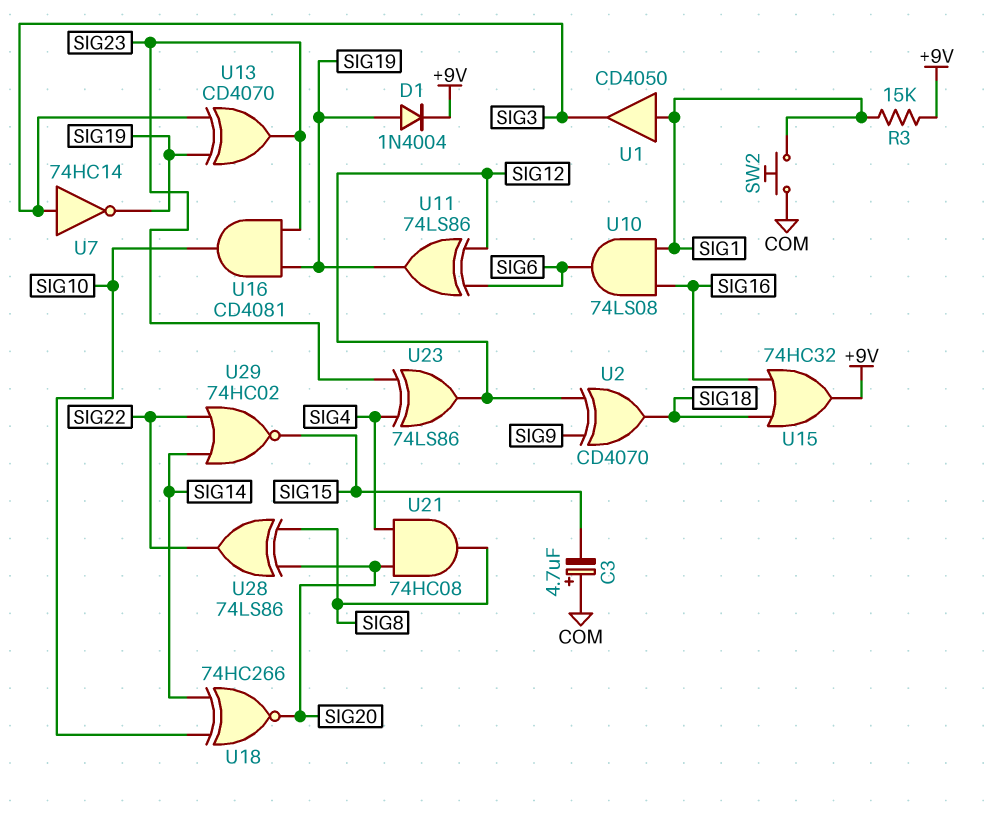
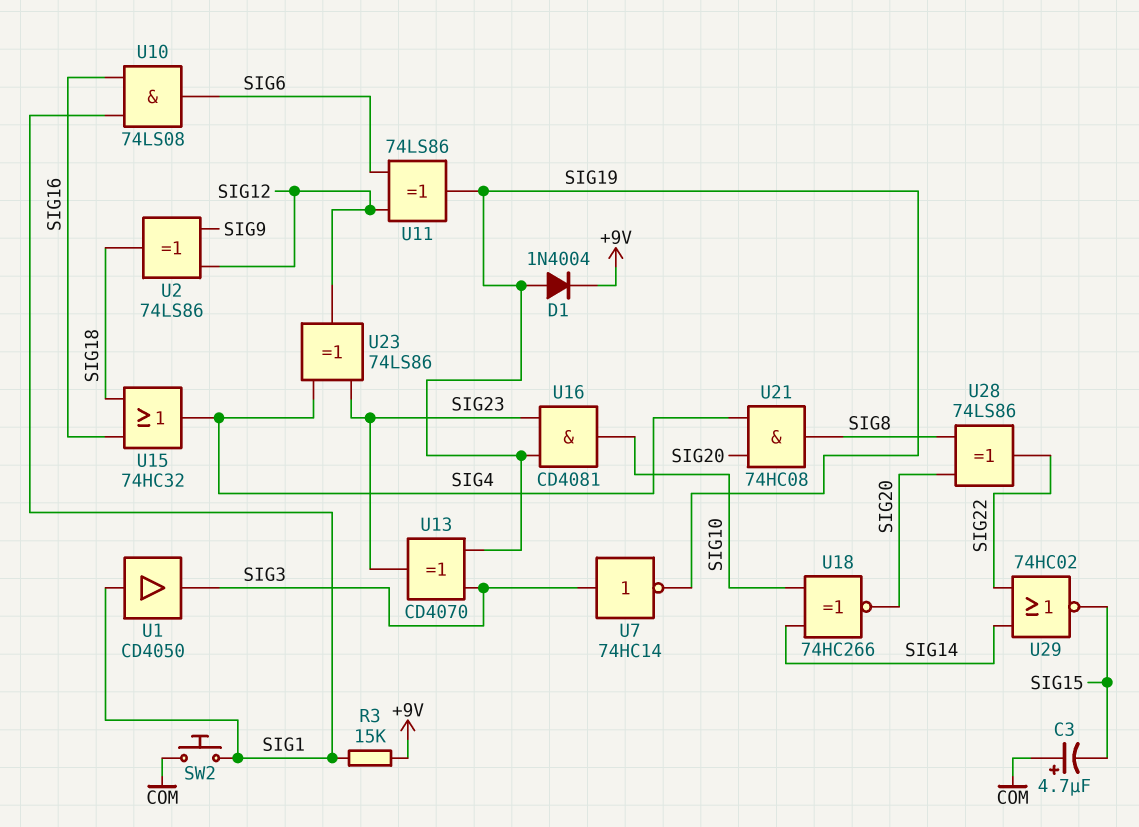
U2: XOR CD4070 (in SIG9, in SIG12, out SIG18) -> XOR 74LS86 (in SIG9, in SIG12, out SIG18)
U15: OR 74HC32 (in SIG16, in SIG18, out +9V) -> OR 74HC32 (in SIG16, in SIG18, out SIG4)

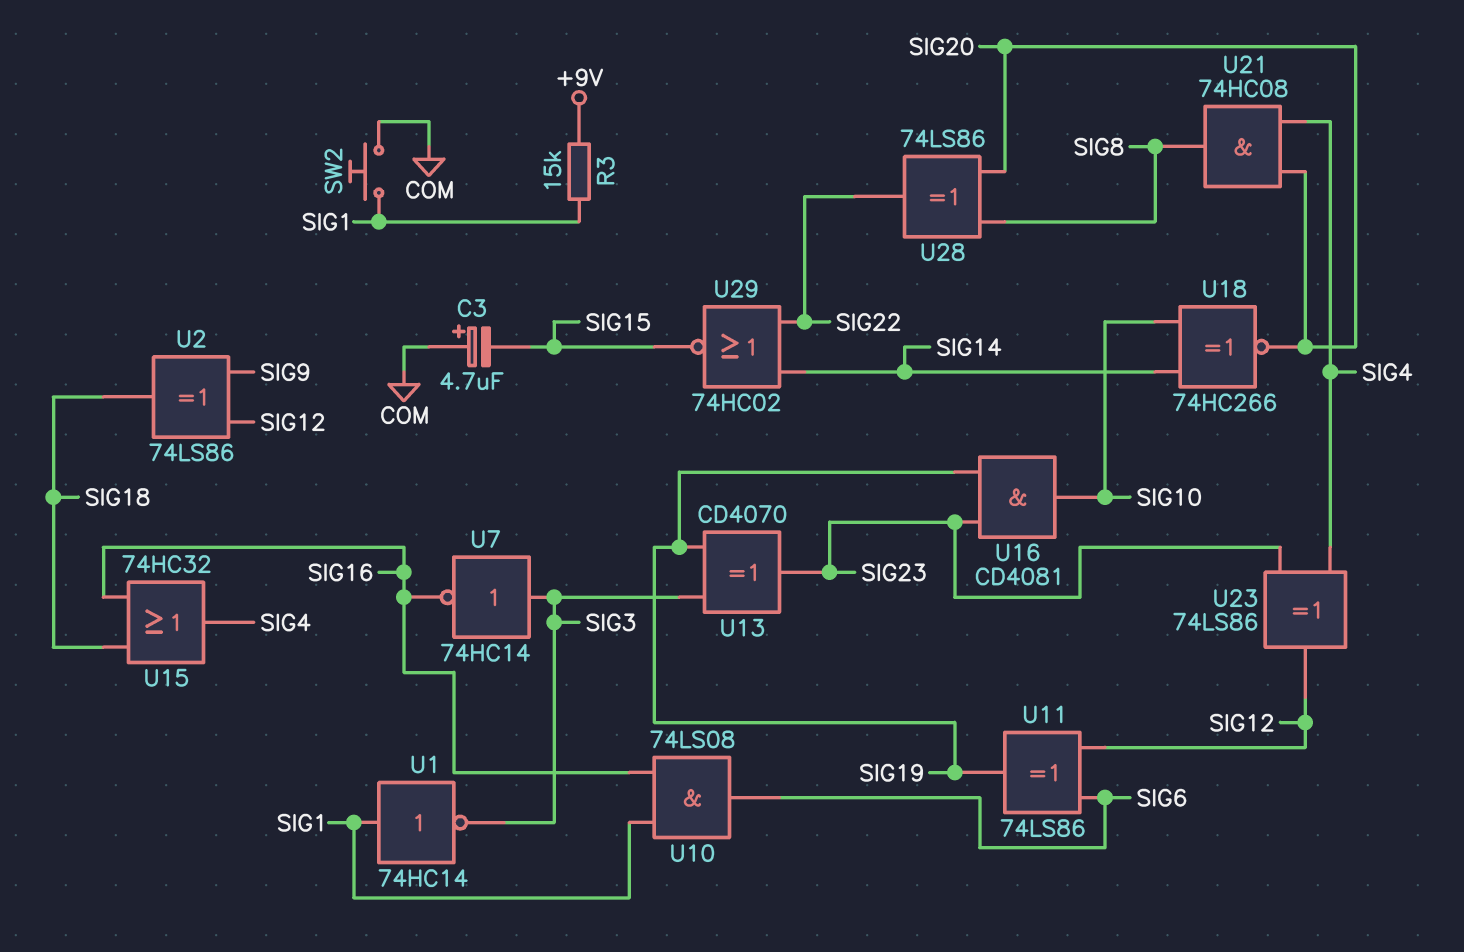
D1: diode 1N4004 (A SIG19, K +9V) -> none
U1: buffer CD4050 (in SIG1, out SIG3) -> NOT 74HC14 (in SIG1, out SIG3)
U7: NOT 74HC14 (in SIG3, out SIG19) -> NOT 74HC14 (in SIG3, out SIG16)

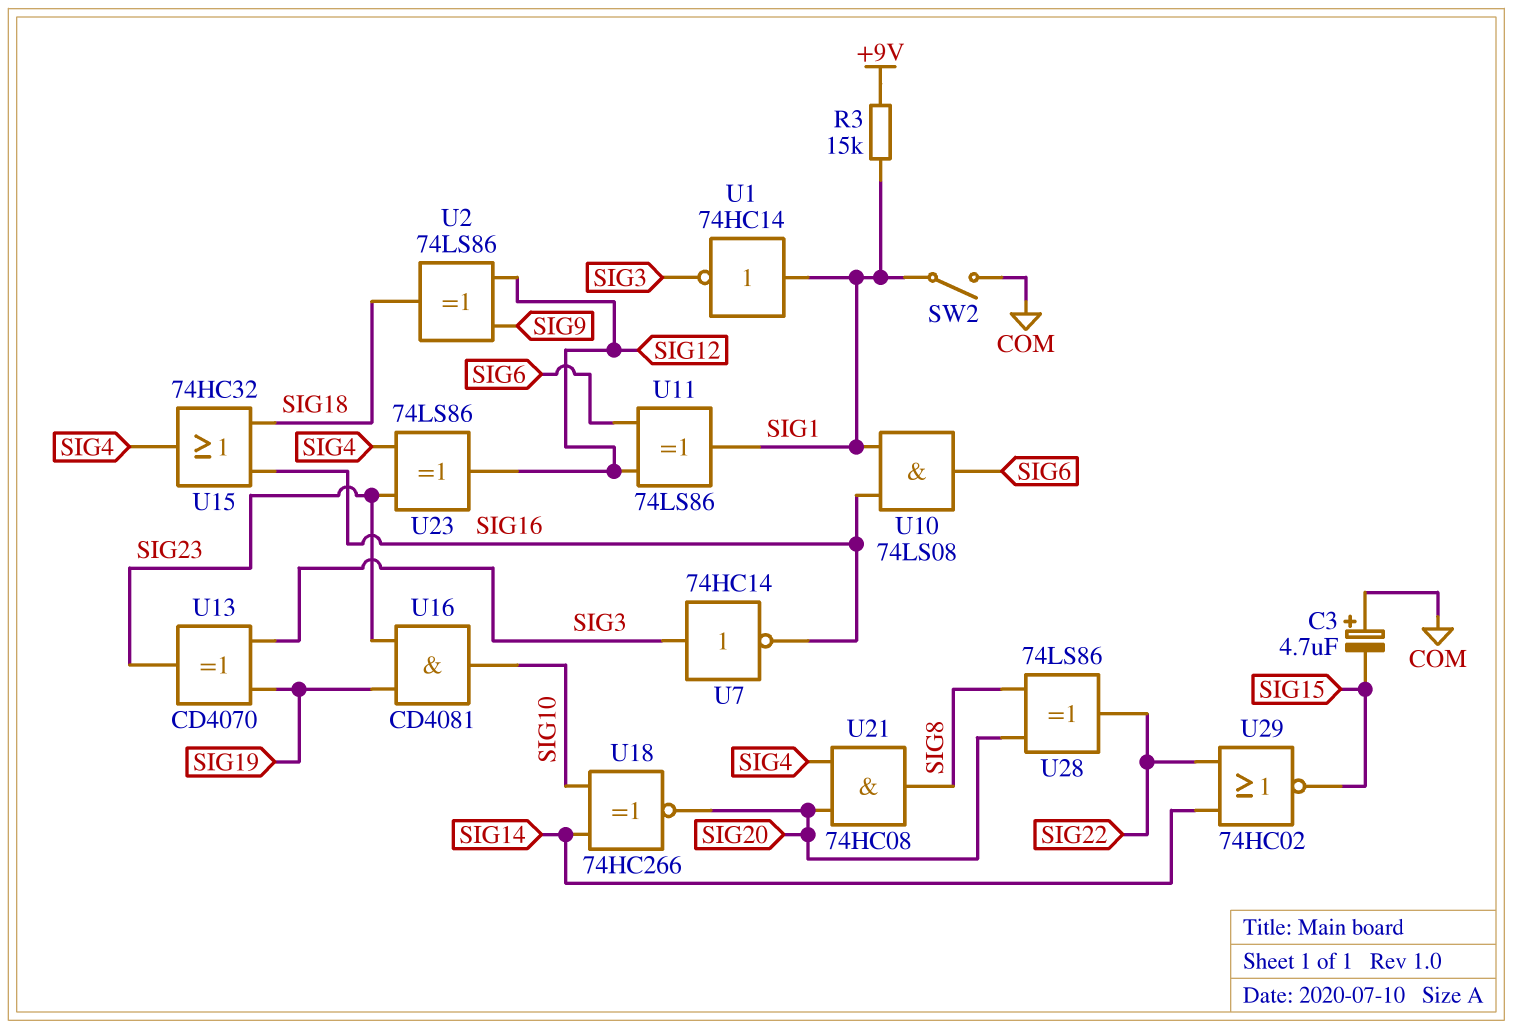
SW2: button (COM, SIG1) -> switch (COM, SIG1)
U11: XOR 74LS86 (in SIG6, in SIG12, out SIG19) -> XOR 74LS86 (in SIG6, in SIG12, out SIG1)

